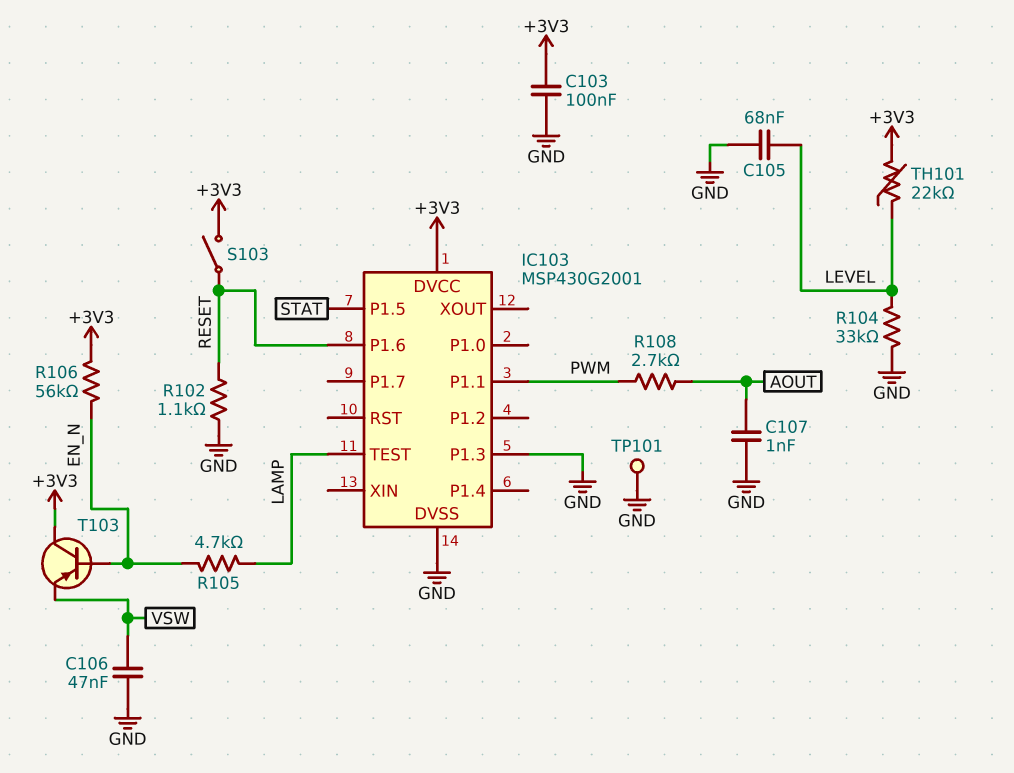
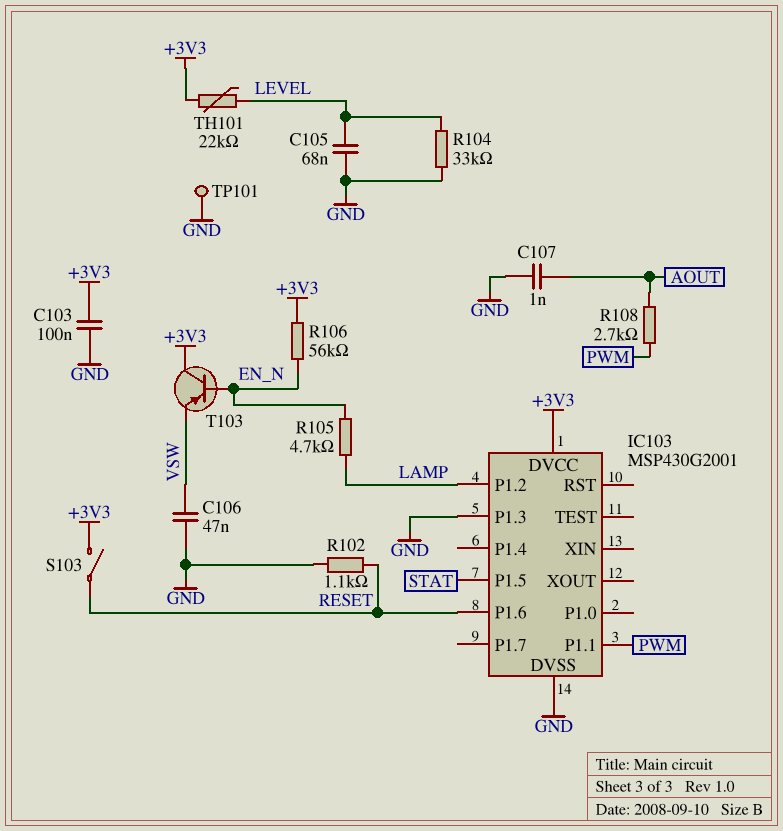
IC103 pin P1.2: none -> LAMP
IC103 pin TEST: LAMP -> none

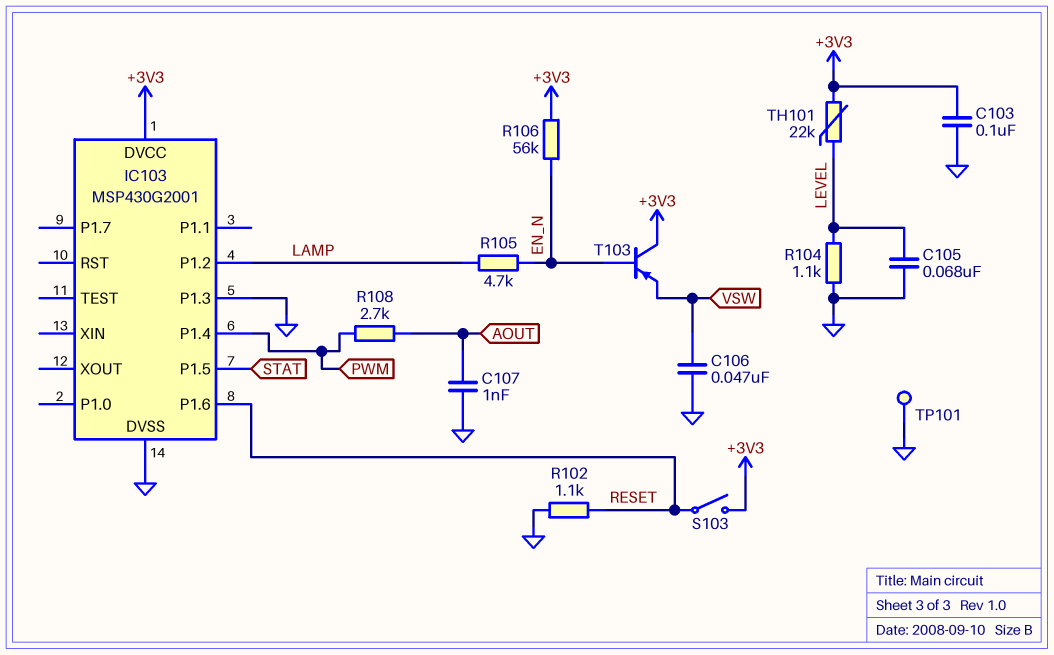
IC103 pin P1.1: PWM -> none
IC103 pin P1.4: none -> PWM
R104: 33k (GND, LEVEL) -> 1.1k (GND, LEVEL)

